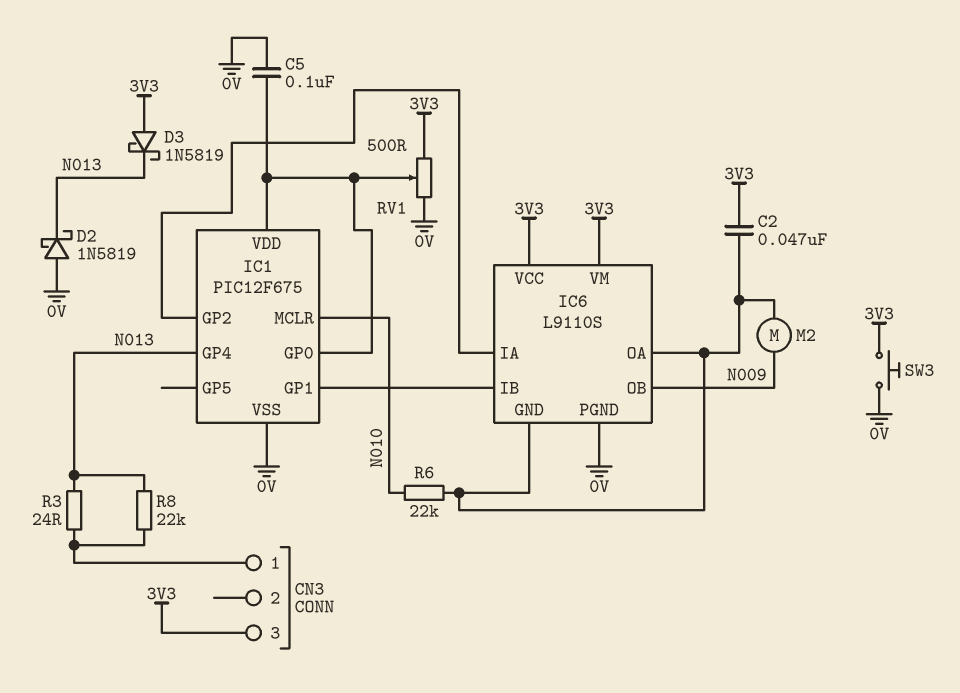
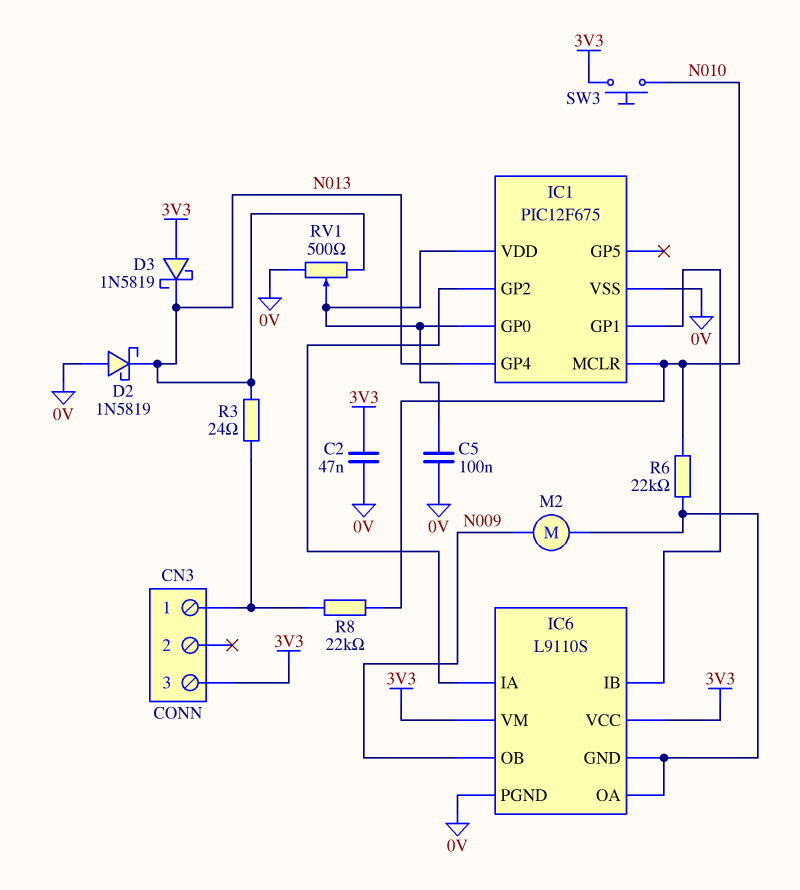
C2: 47nF (3V3, IC6/GND) -> 47nF (0V, 3V3)
R8: 22k (CN3/1, N013) -> 22k (CN3/1, N010)
RV1: 500 (0V, 3V3, wiper IC1/GP0) -> 500 (0V, N013, wiper IC1/GP0)
SW3: button (0V, 3V3) -> button (3V3, N010)

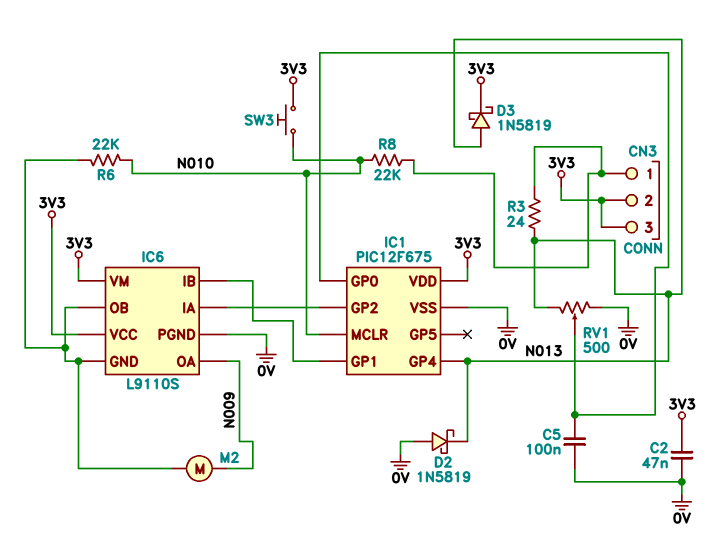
CN3 pin 2: none -> 3V3
D3: schottky 1N5819 (A 3V3, K N013) -> schottky 1N5819 (A N013, K 3V3)
IC1 pin VDD: IC1/GP0 -> 3V3
IC6 pin OA: IC6/GND -> N009
IC6 pin OB: N009 -> IC6/GND

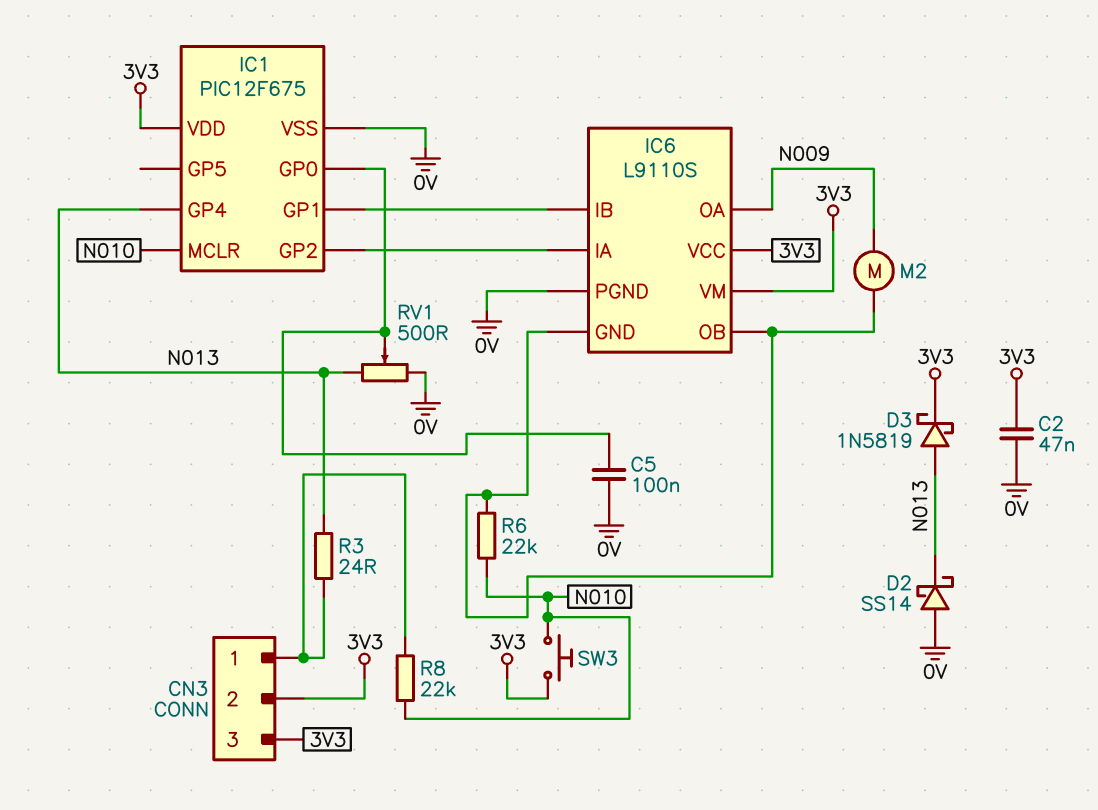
D2: schottky 1N5819 (A 0V, K N013) -> schottky SS14 (A 0V, K N013)

